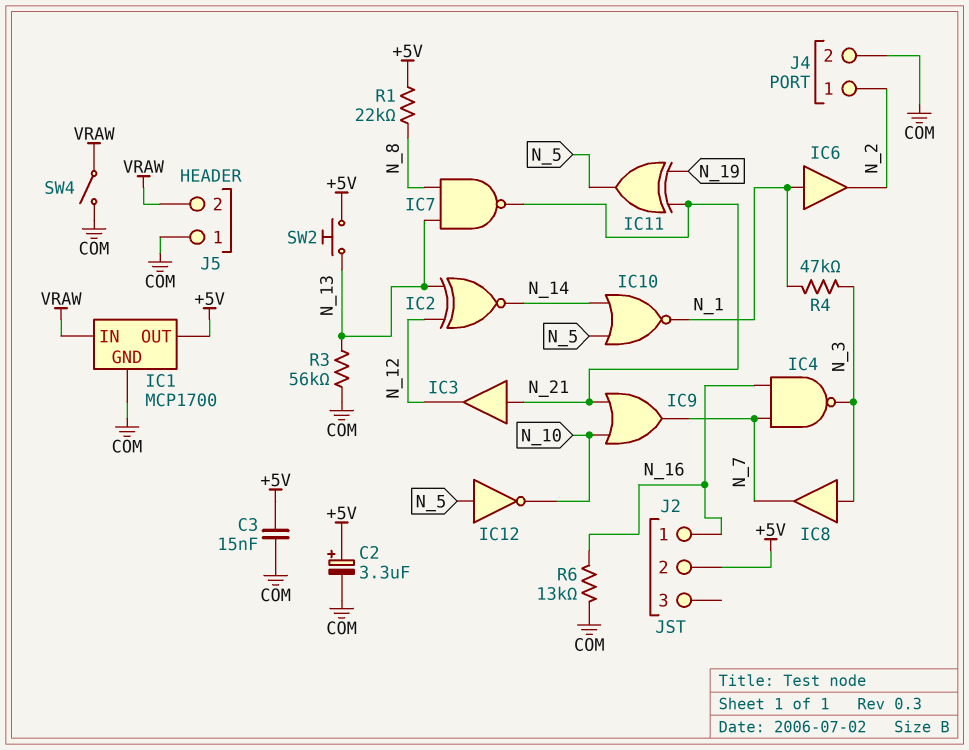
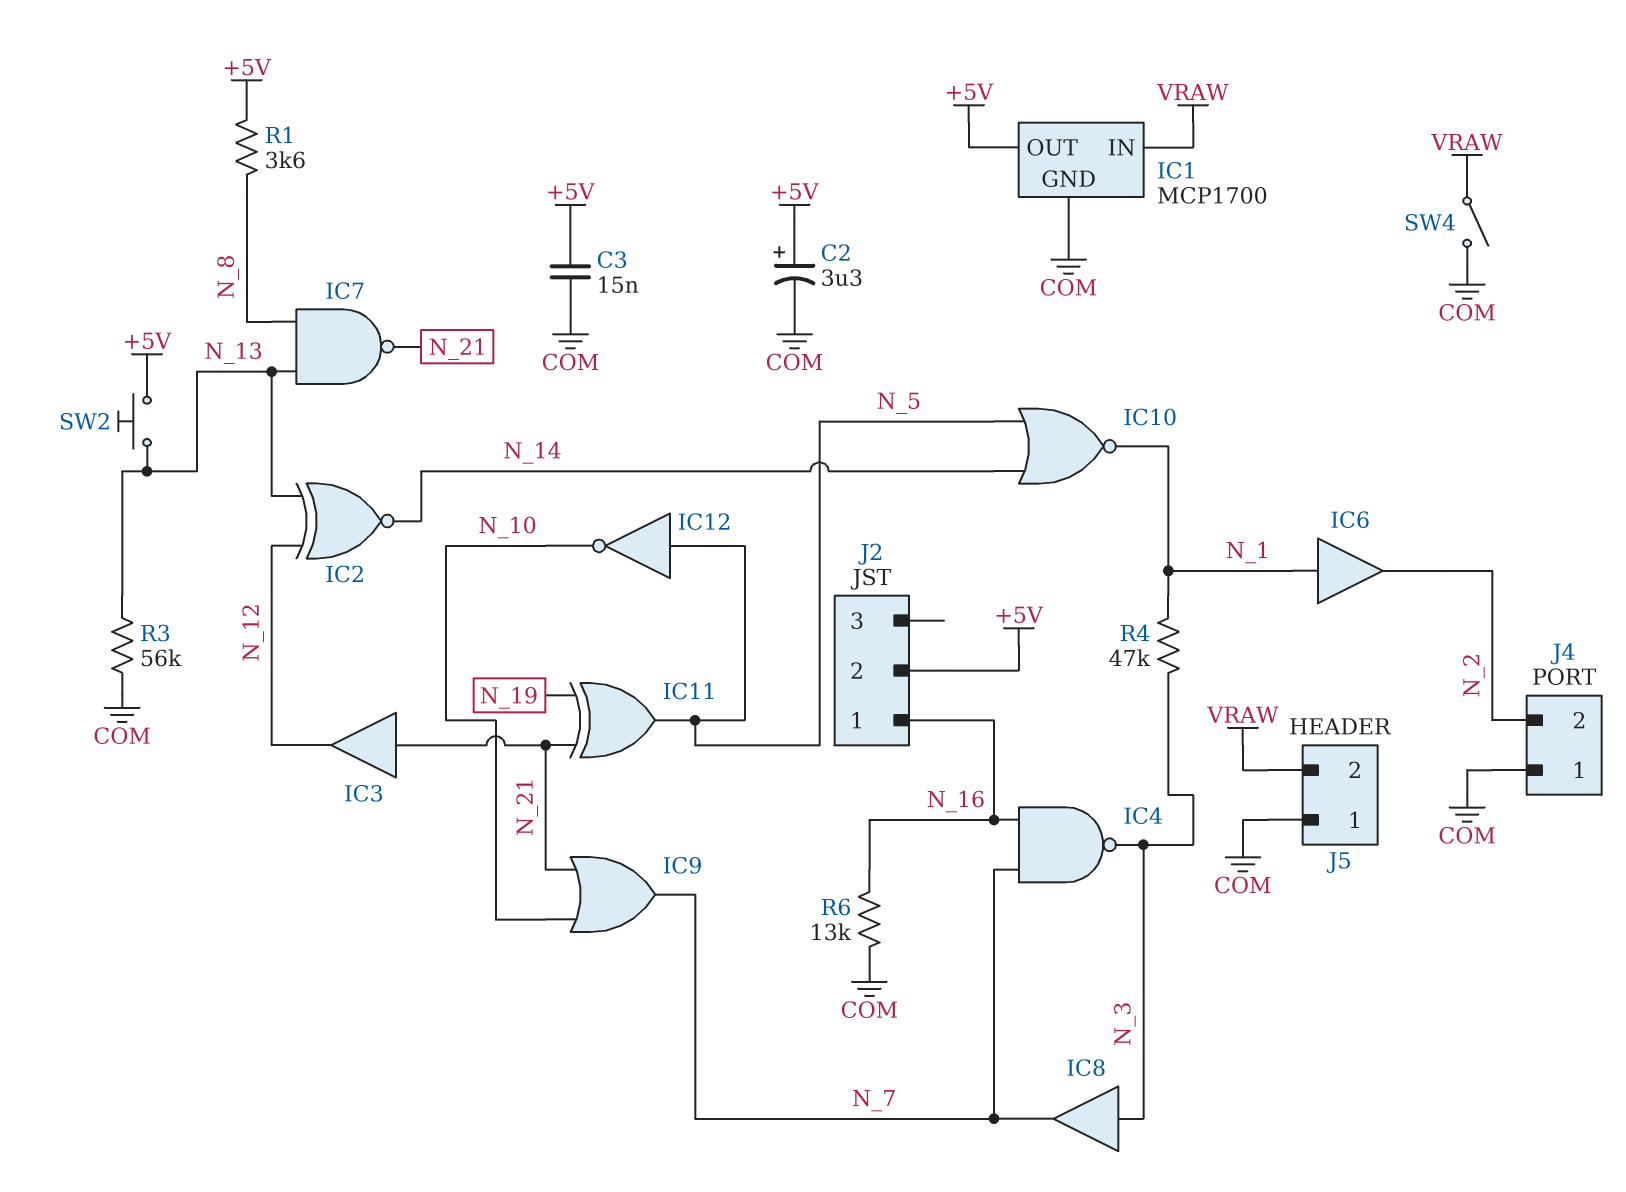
J4 pin 1: N_2 -> COM
J4 pin 2: COM -> N_2
R1: 22k (+5V, N_8) -> 3.6k (+5V, N_8)

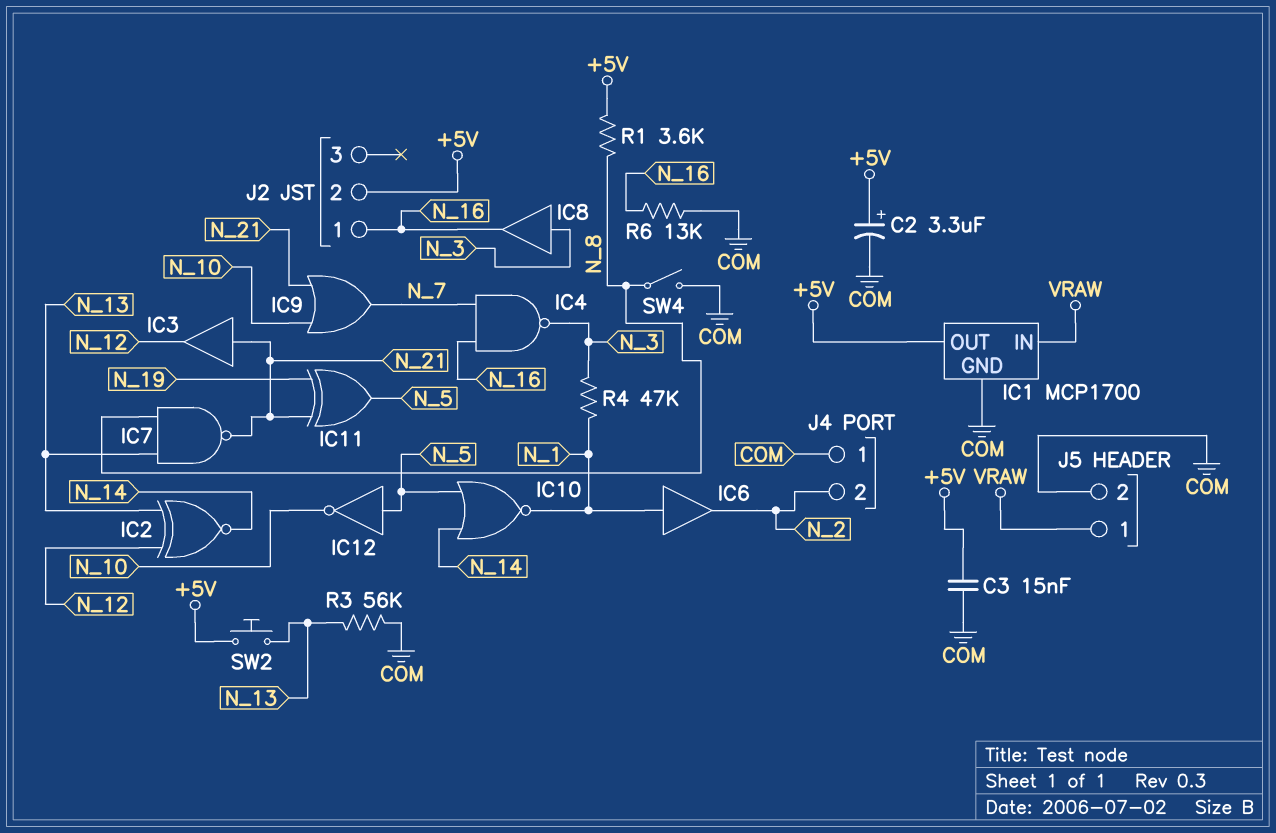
IC8: buffer (in N_3, out N_7) -> buffer (in N_3, out N_16)
J5 pin 1: COM -> VRAW
J5 pin 2: VRAW -> COM
SW4: switch (COM, VRAW) -> switch (COM, N_8)

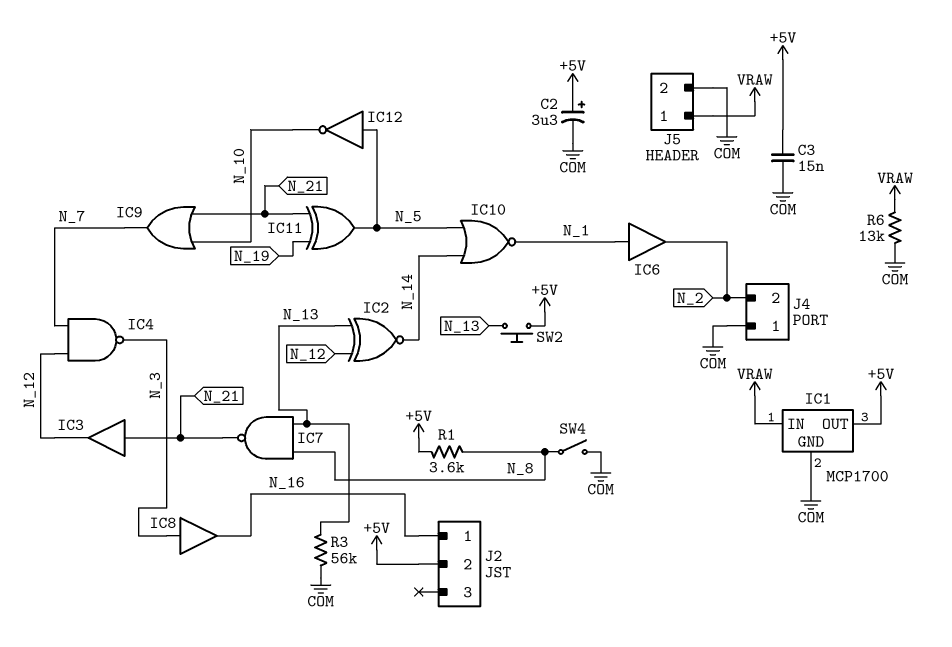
IC4: NAND (in N_7, in N_16, out N_3) -> NAND (in N_7, in N_12, out N_3)
R4: 47k (N_1, N_3) -> none
R6: 13k (COM, N_16) -> 13k (COM, VRAW)

